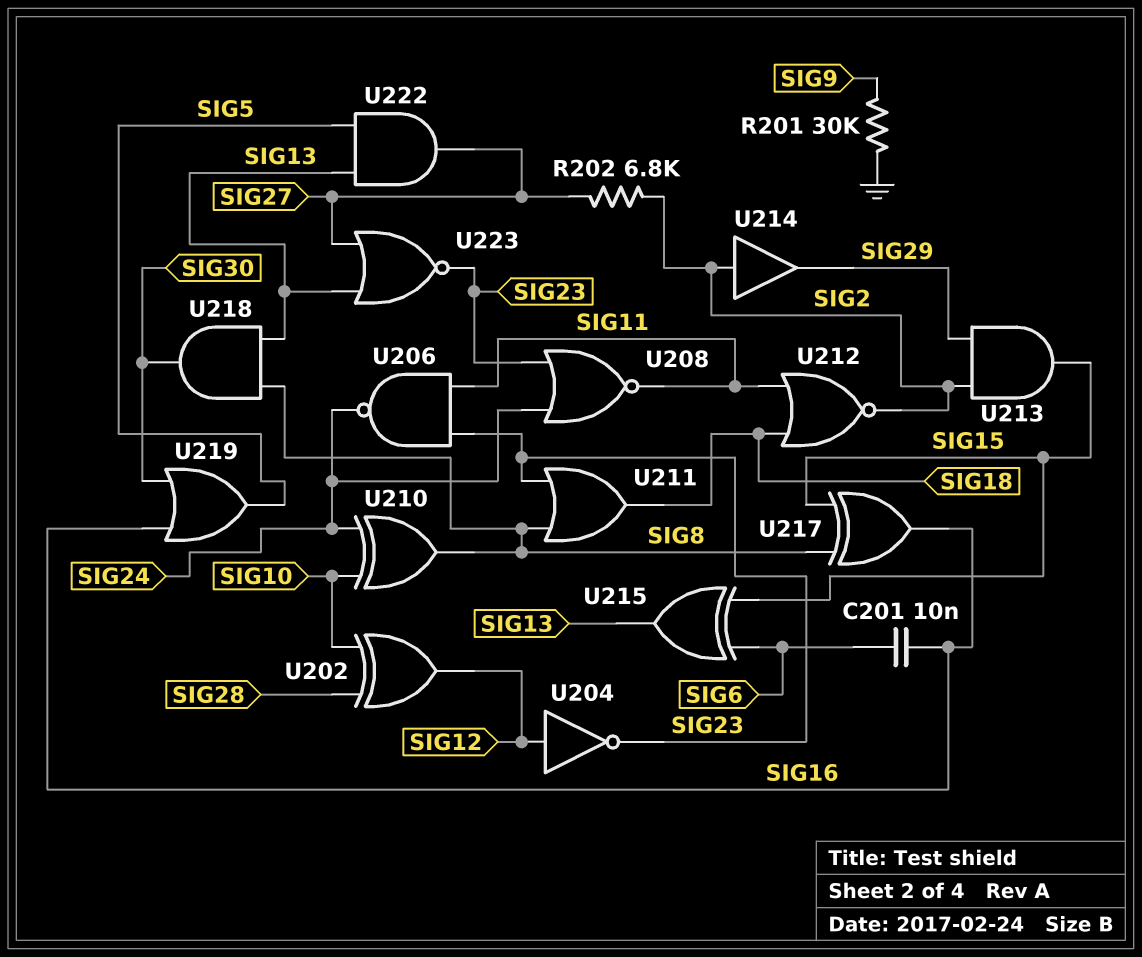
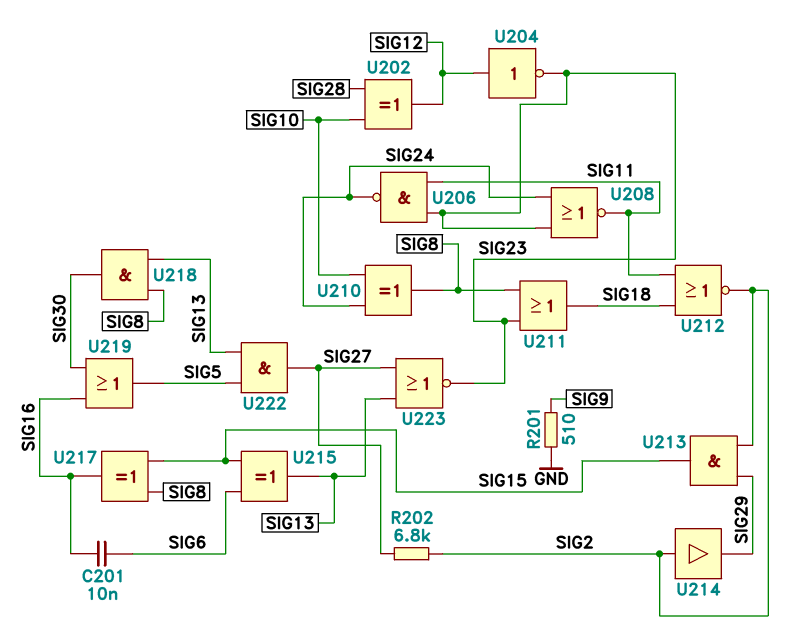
R201: 30k (GND, SIG9) -> 510 (GND, SIG9)

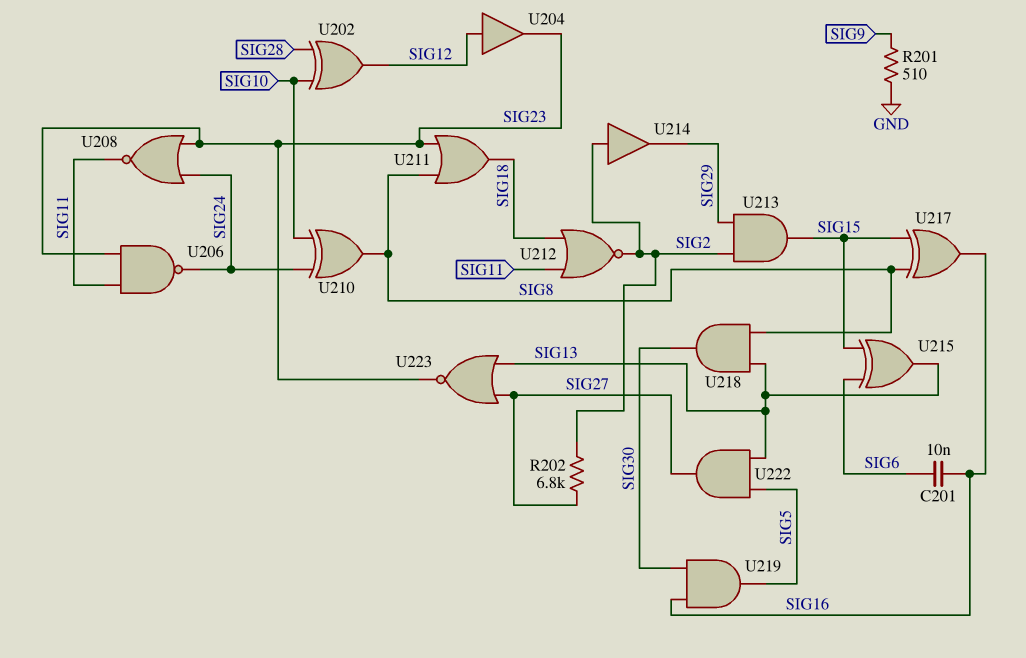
U204: NOT (in SIG12, out SIG23) -> buffer (in SIG12, out SIG23)
U219: OR (in SIG16, in SIG30, out SIG5) -> AND (in SIG16, in SIG30, out SIG5)

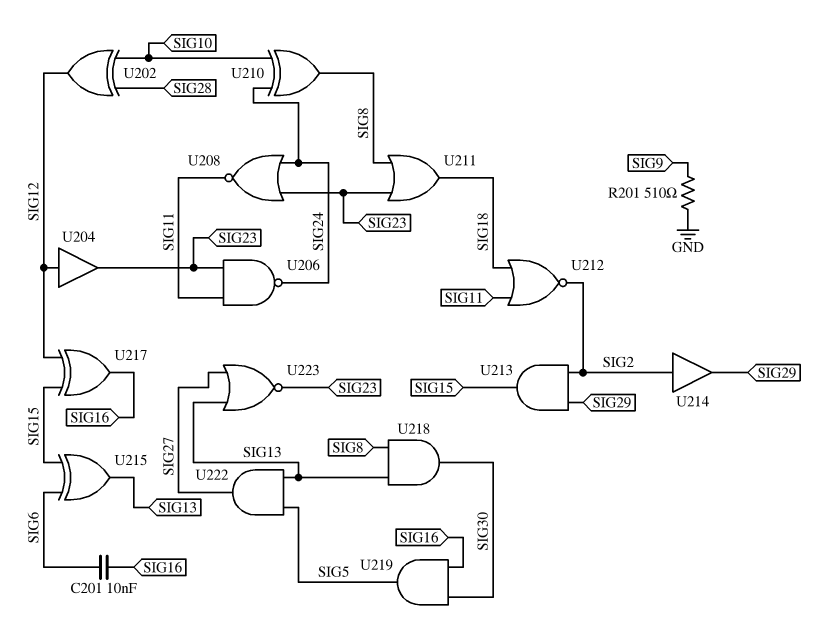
R202: 6.8k (SIG2, SIG27) -> none
U217: XOR (in SIG8, in SIG15, out SIG16) -> XOR (in SIG12, in SIG15, out SIG16)

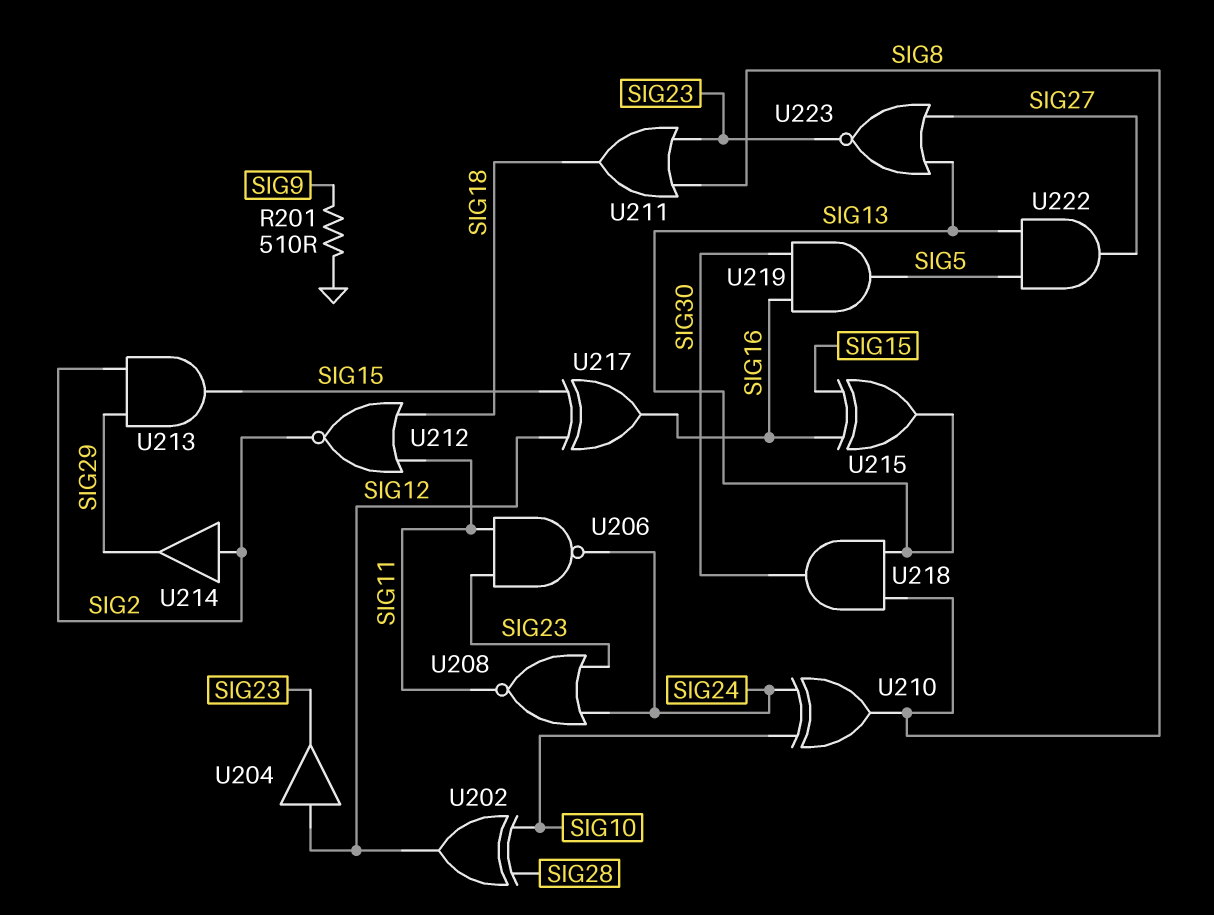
C201: 10nF (SIG6, SIG16) -> none
U215: XOR (in SIG6, in SIG15, out SIG13) -> XOR (in SIG15, in SIG16, out SIG13)

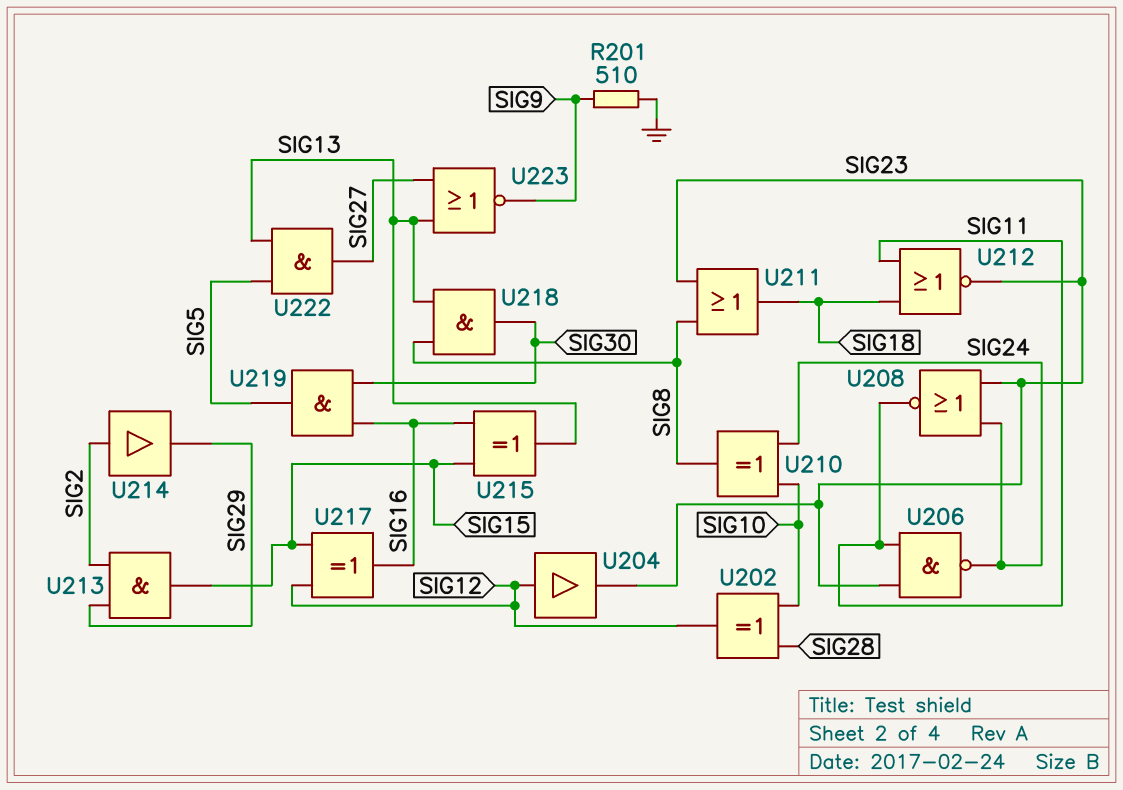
U212: NOR (in SIG11, in SIG18, out SIG2) -> NOR (in SIG11, in SIG18, out SIG23)
U223: NOR (in SIG13, in SIG27, out SIG23) -> NOR (in SIG13, in SIG27, out SIG9)

